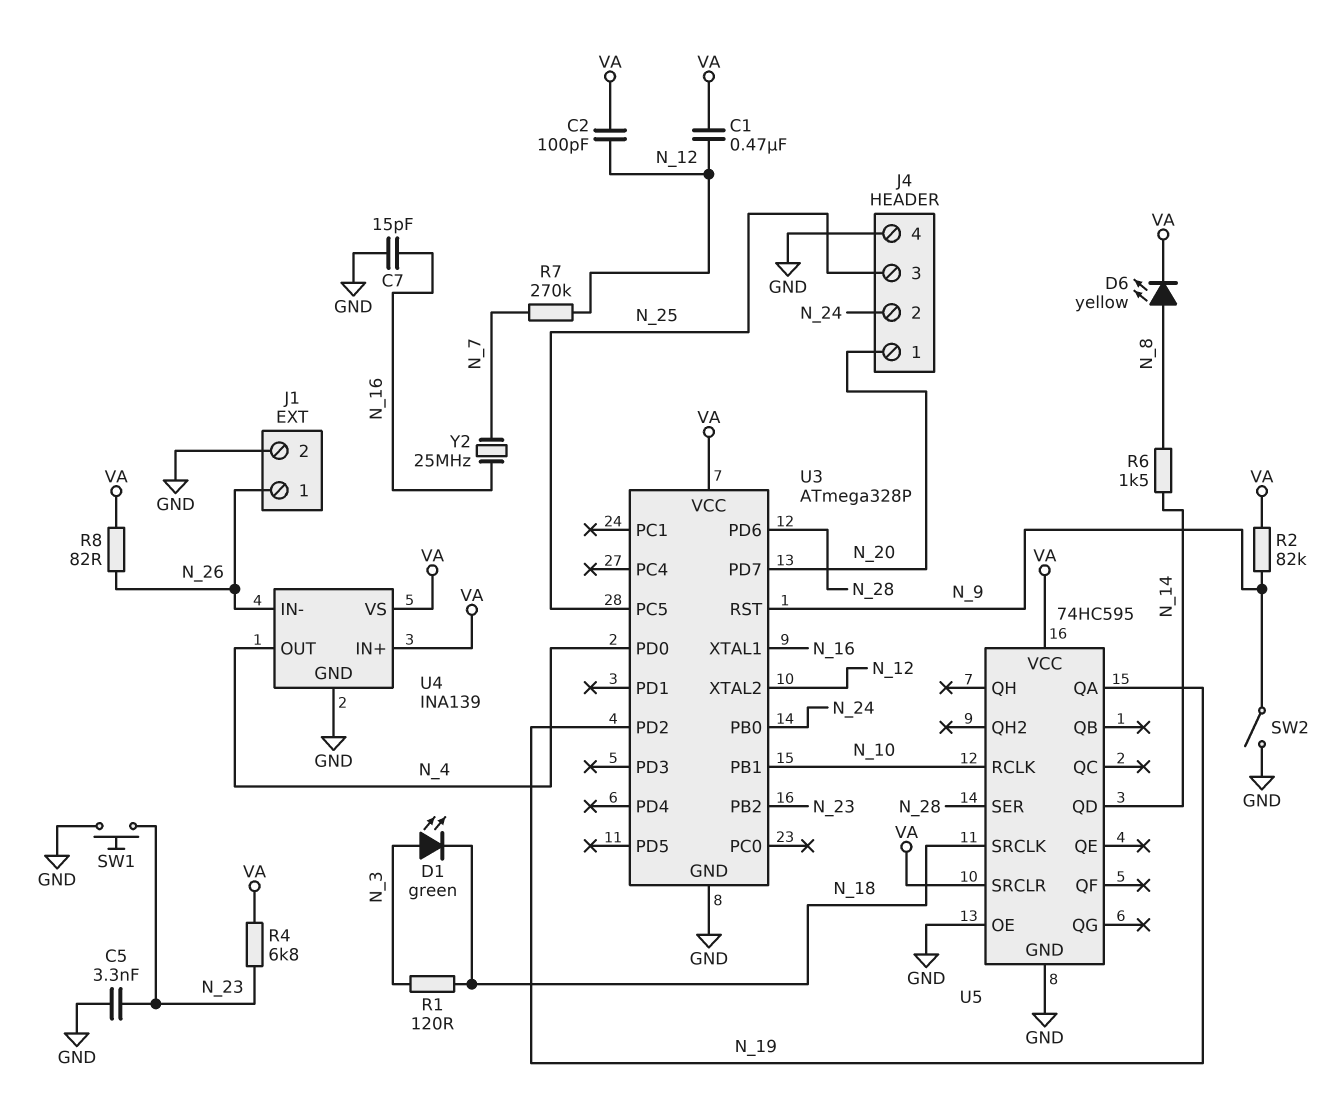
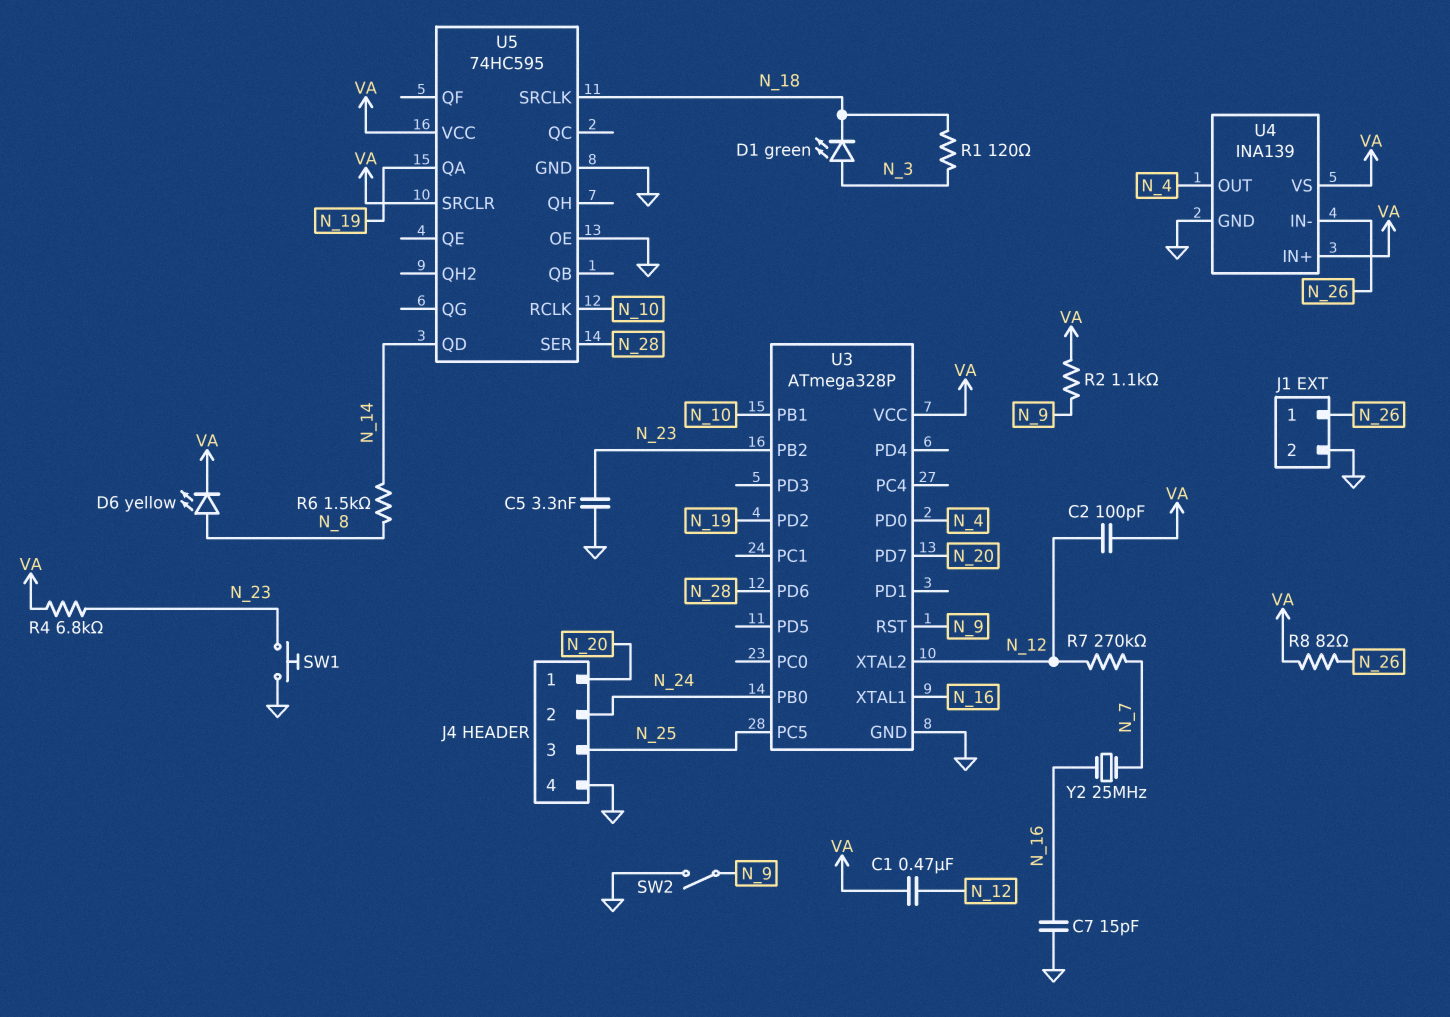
R2: 82k (N_9, VA) -> 1.1k (N_9, VA)

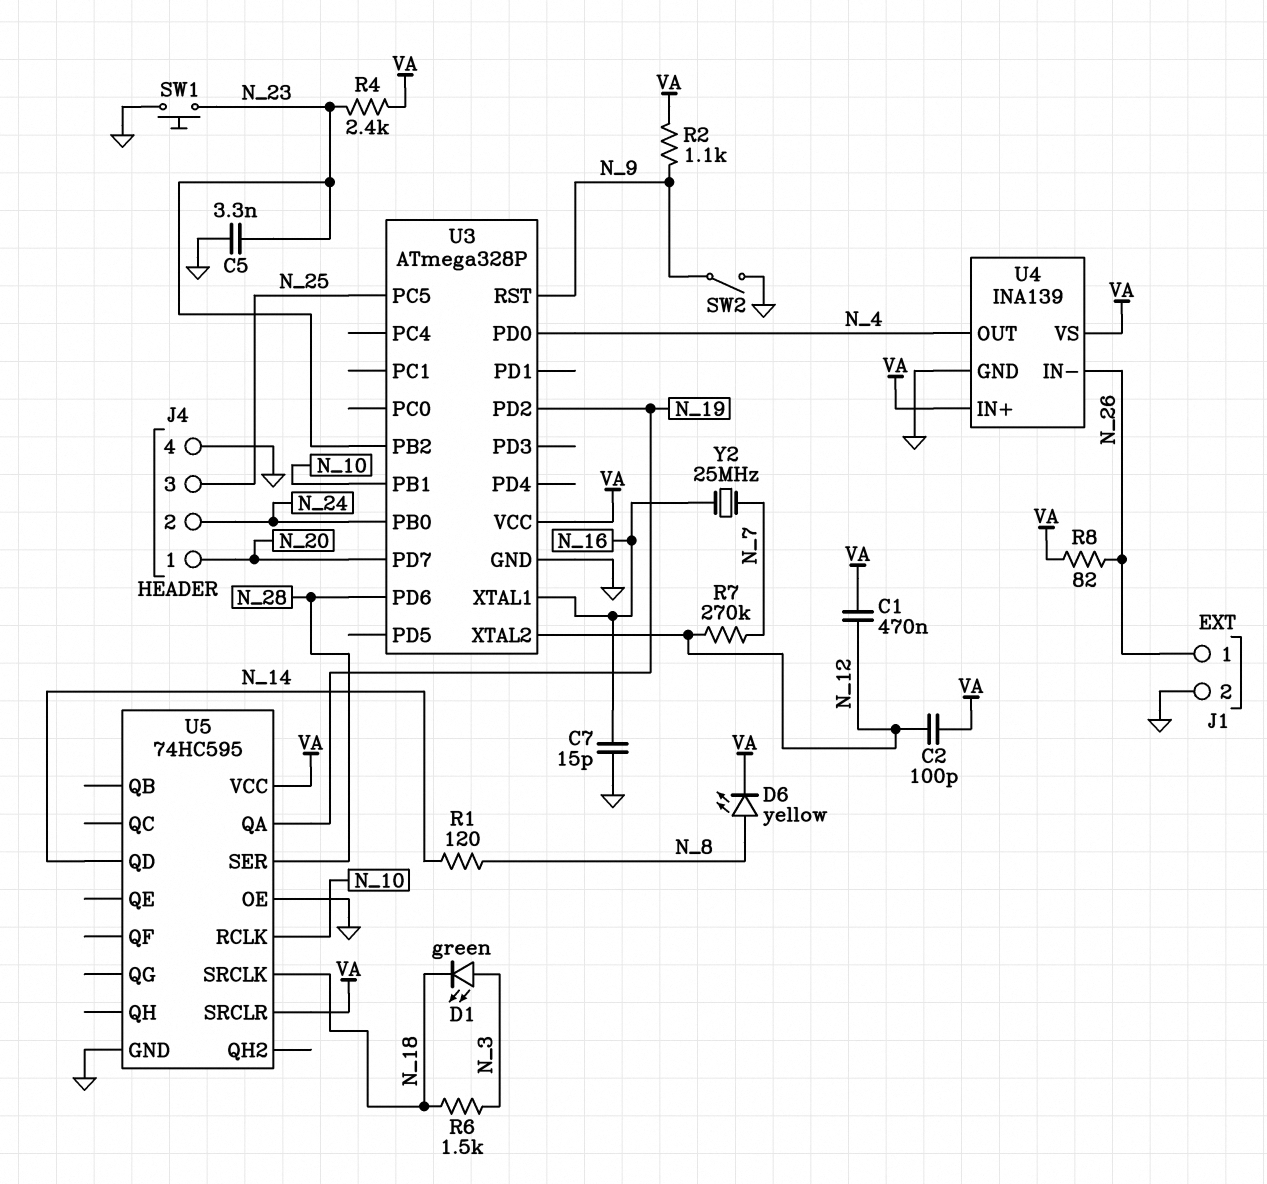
R1: 120 (N_3, N_18) -> 120 (N_8, N_14)
R4: 6.8k (N_23, VA) -> 2.4k (N_23, VA)
R6: 1.5k (N_8, N_14) -> 1.5k (N_3, N_18)

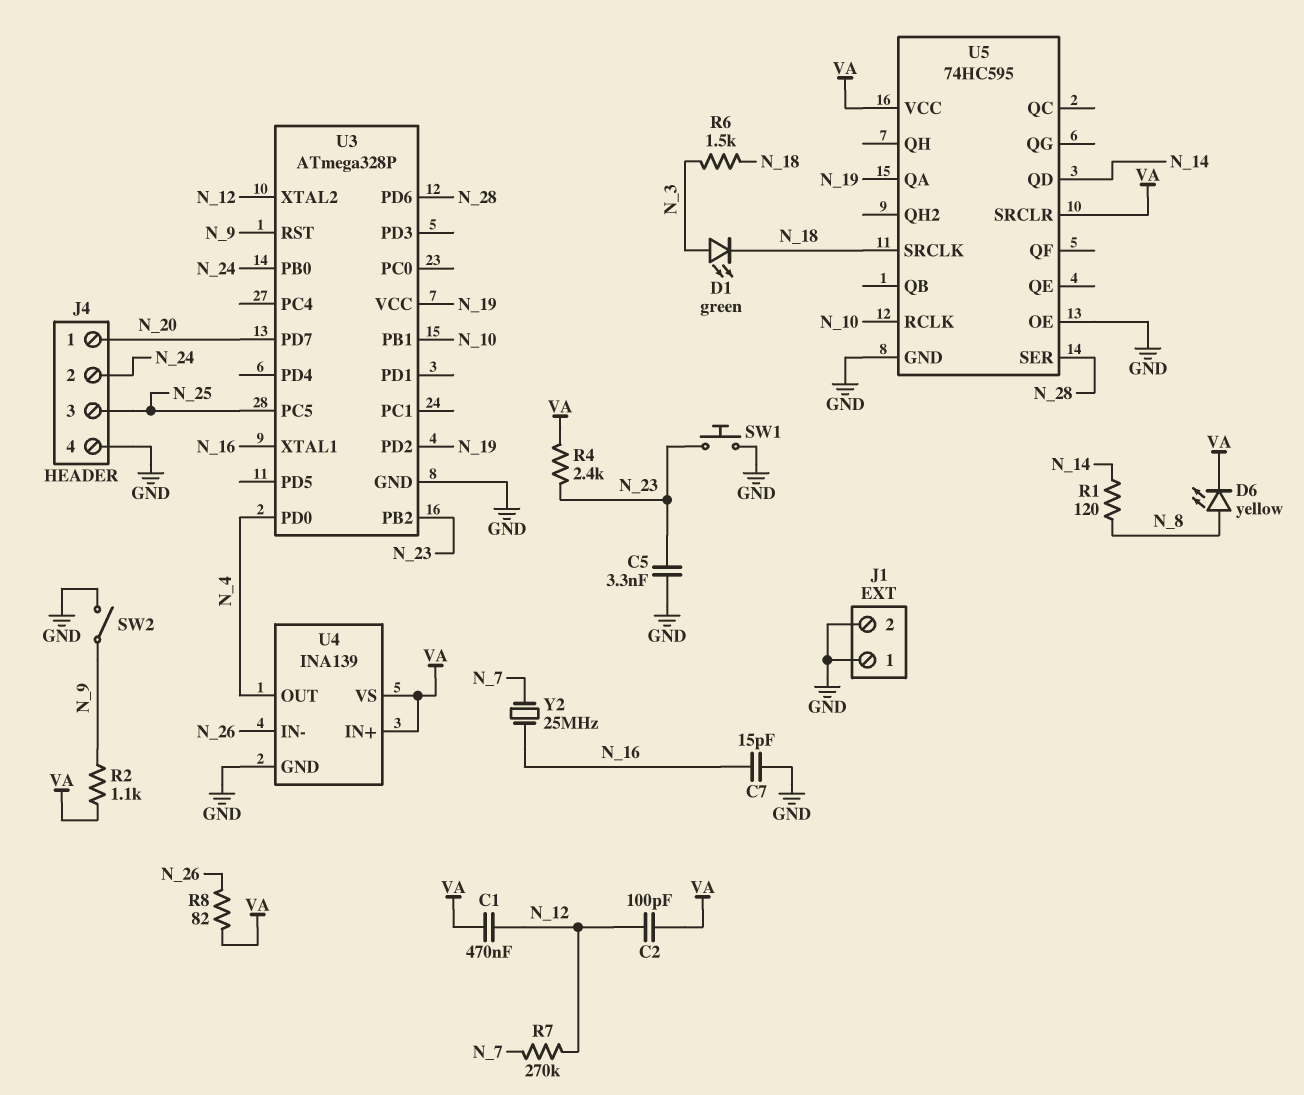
J1 pin 1: N_26 -> GND
U3 pin VCC: VA -> N_19

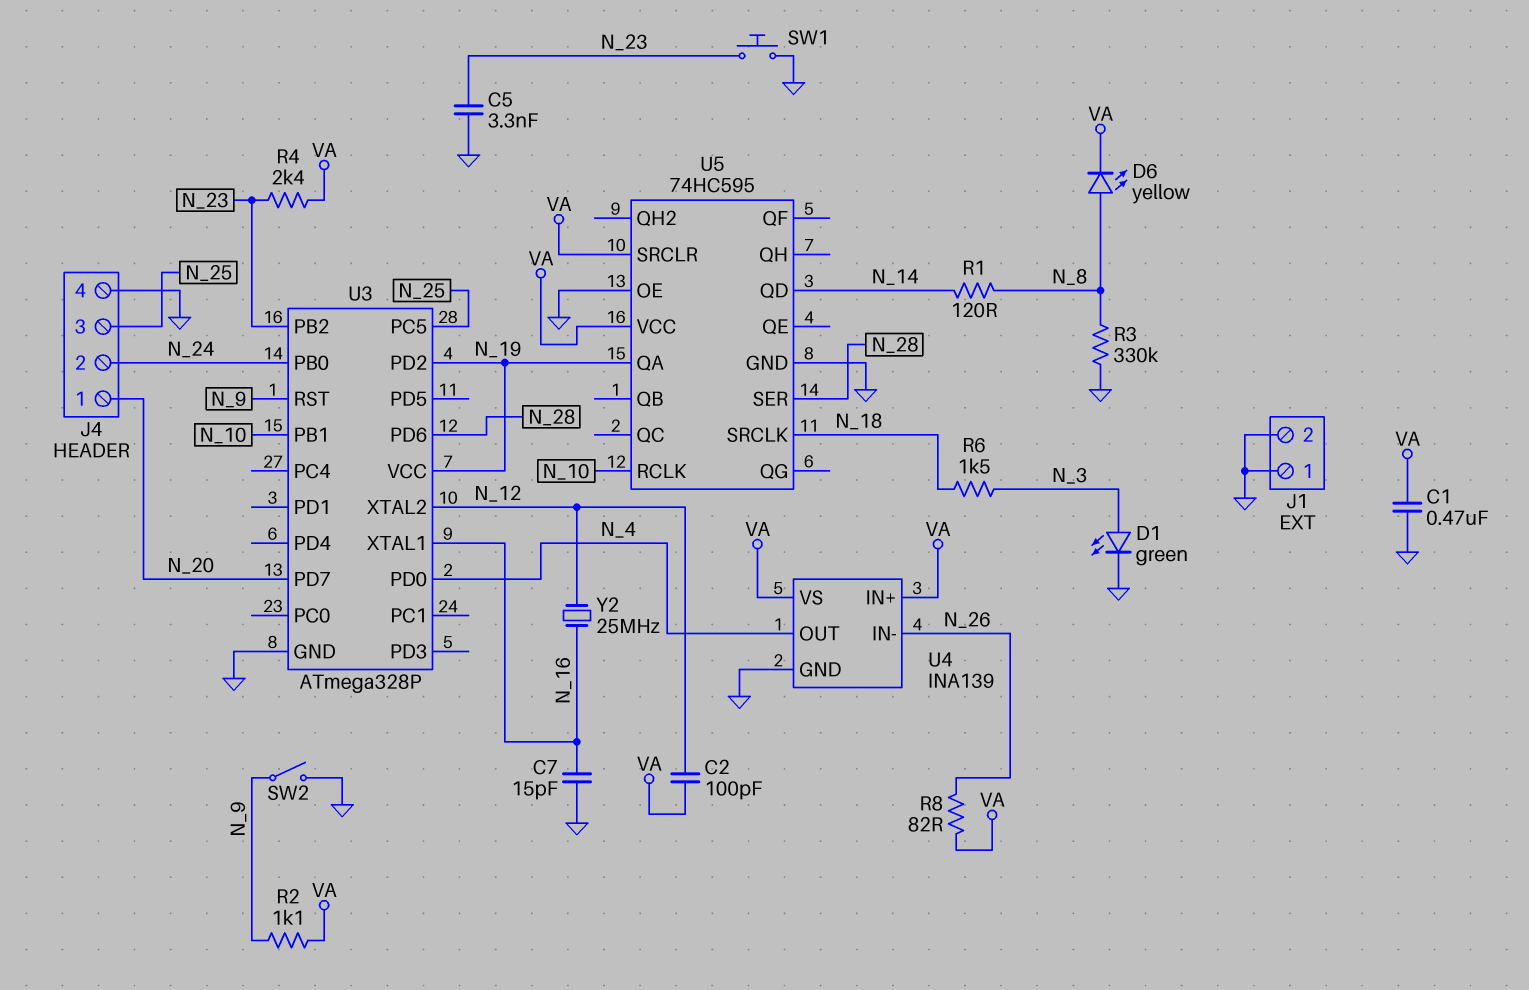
C1: 470nF (N_12, VA) -> 470nF (GND, VA)
D1: LED green (A N_3, K N_18) -> LED green (A N_3, K GND)
R3: none -> 330k (GND, N_8)
R7: 270k (N_7, N_12) -> none
Y2: 25MHz (N_7, N_16) -> 25MHz (N_12, N_16)

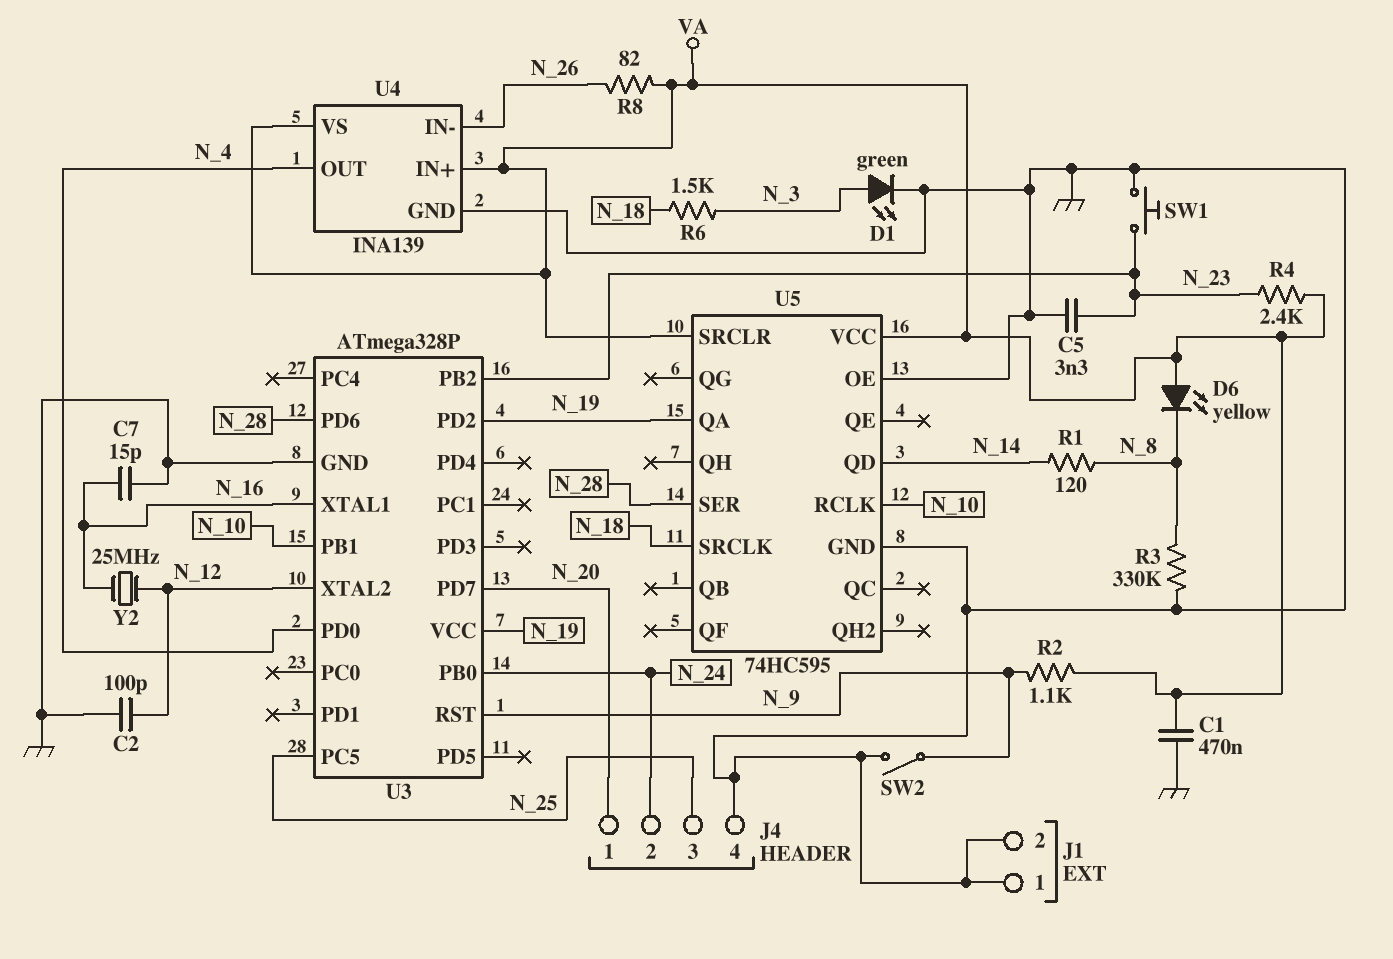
C2: 100pF (N_12, VA) -> 100pF (GND, N_12)
D6: LED yellow (A N_8, K VA) -> LED yellow (A VA, K N_8)

